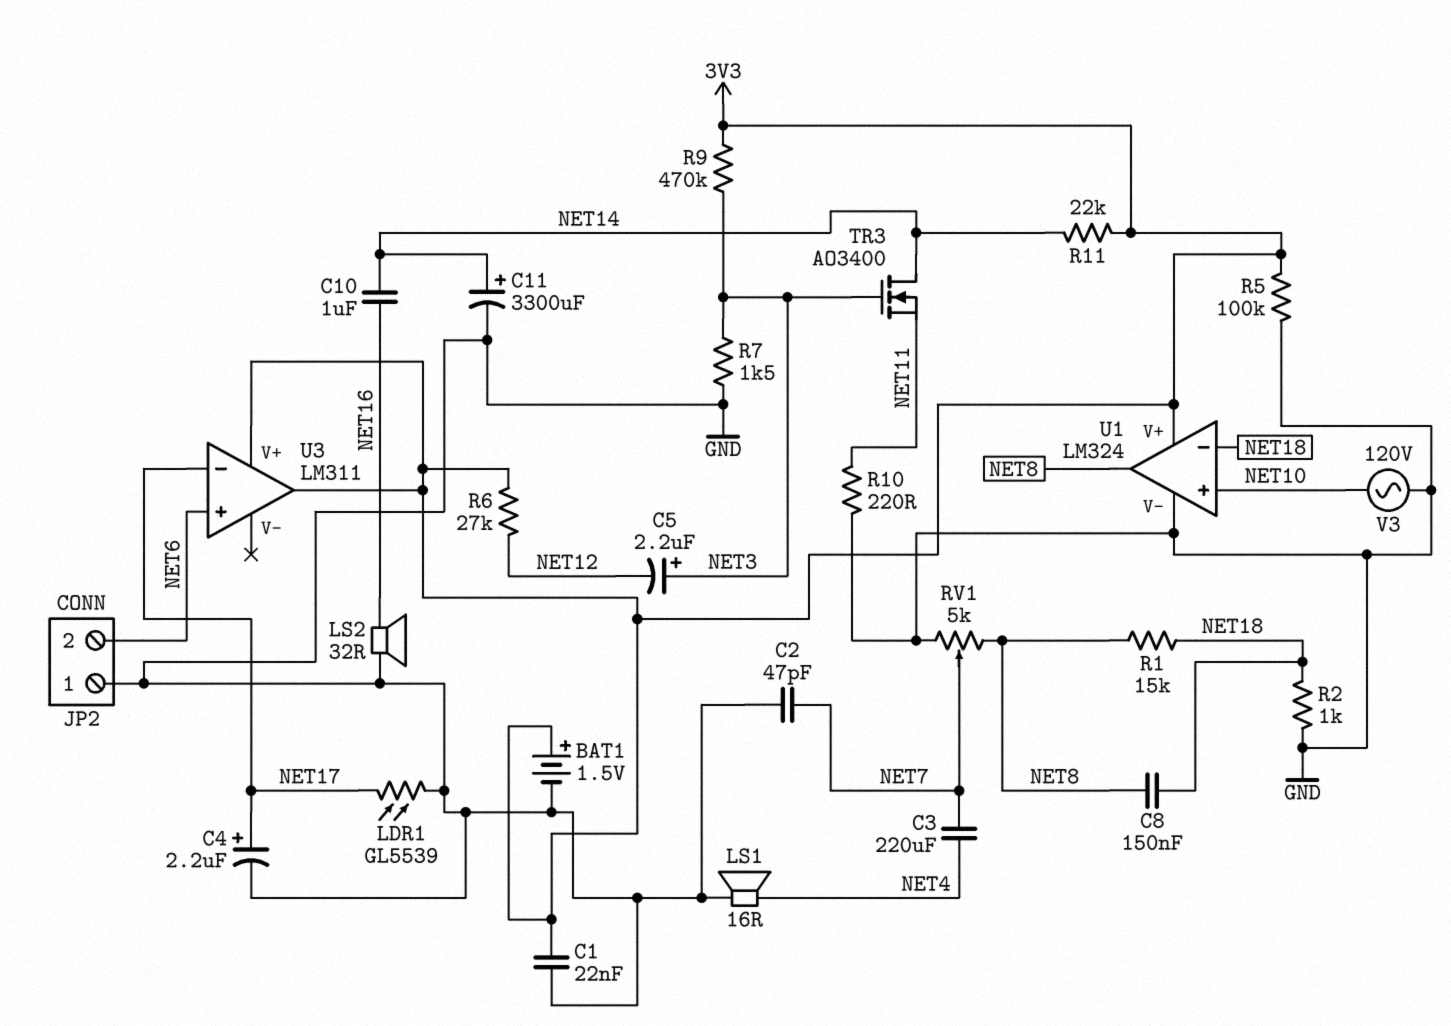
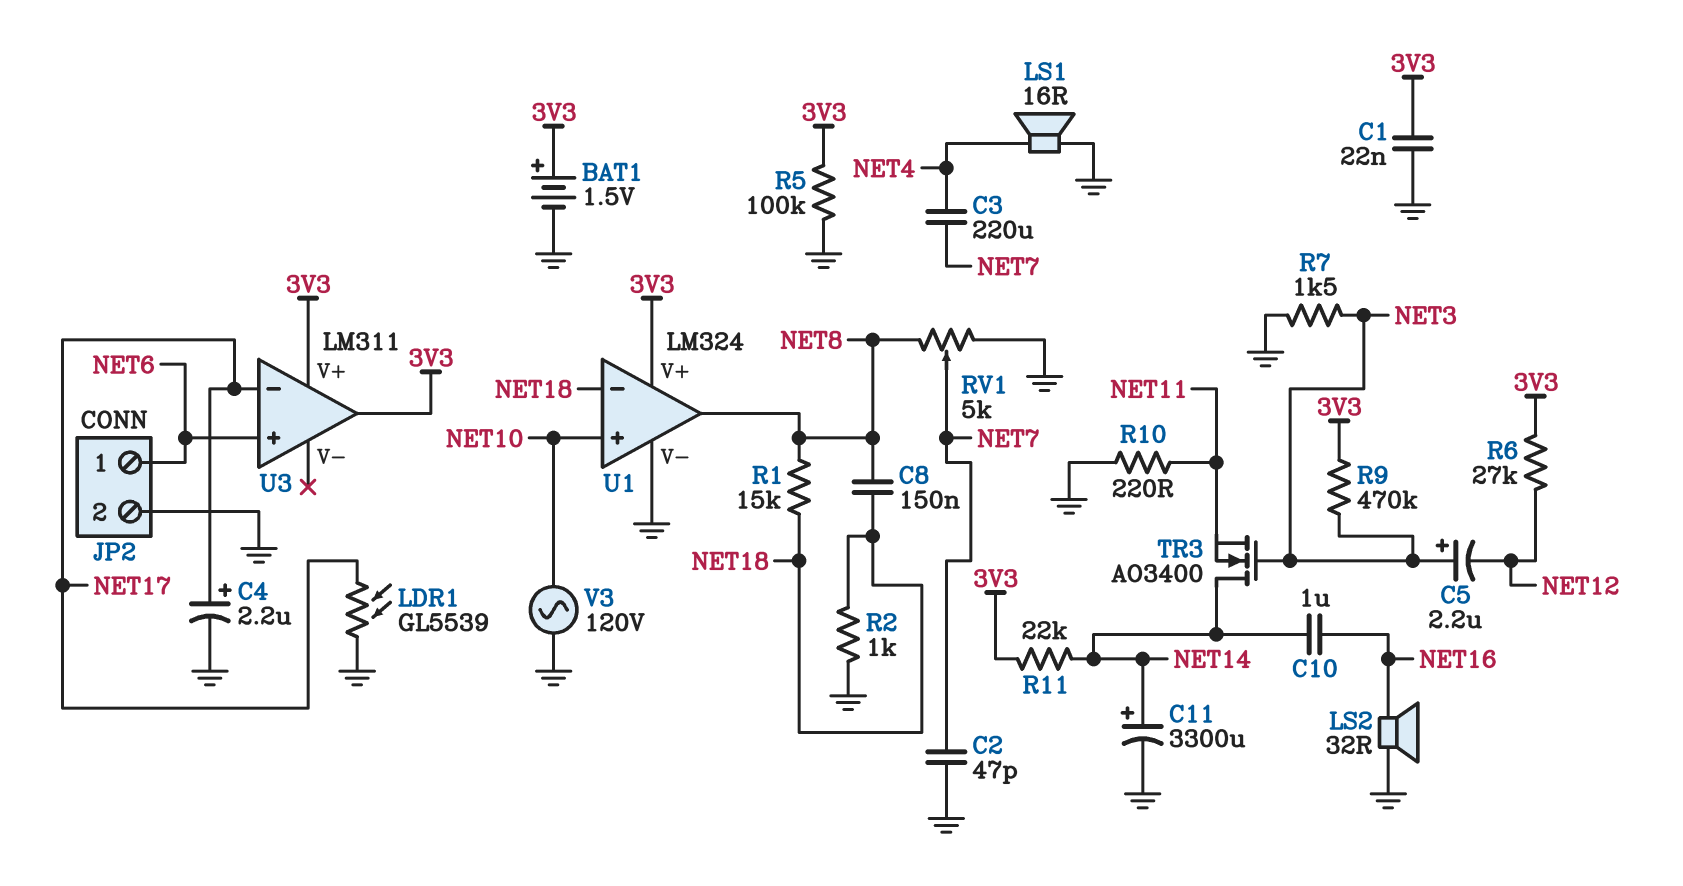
JP2 pin 1: GND -> NET6
JP2 pin 2: NET6 -> GND

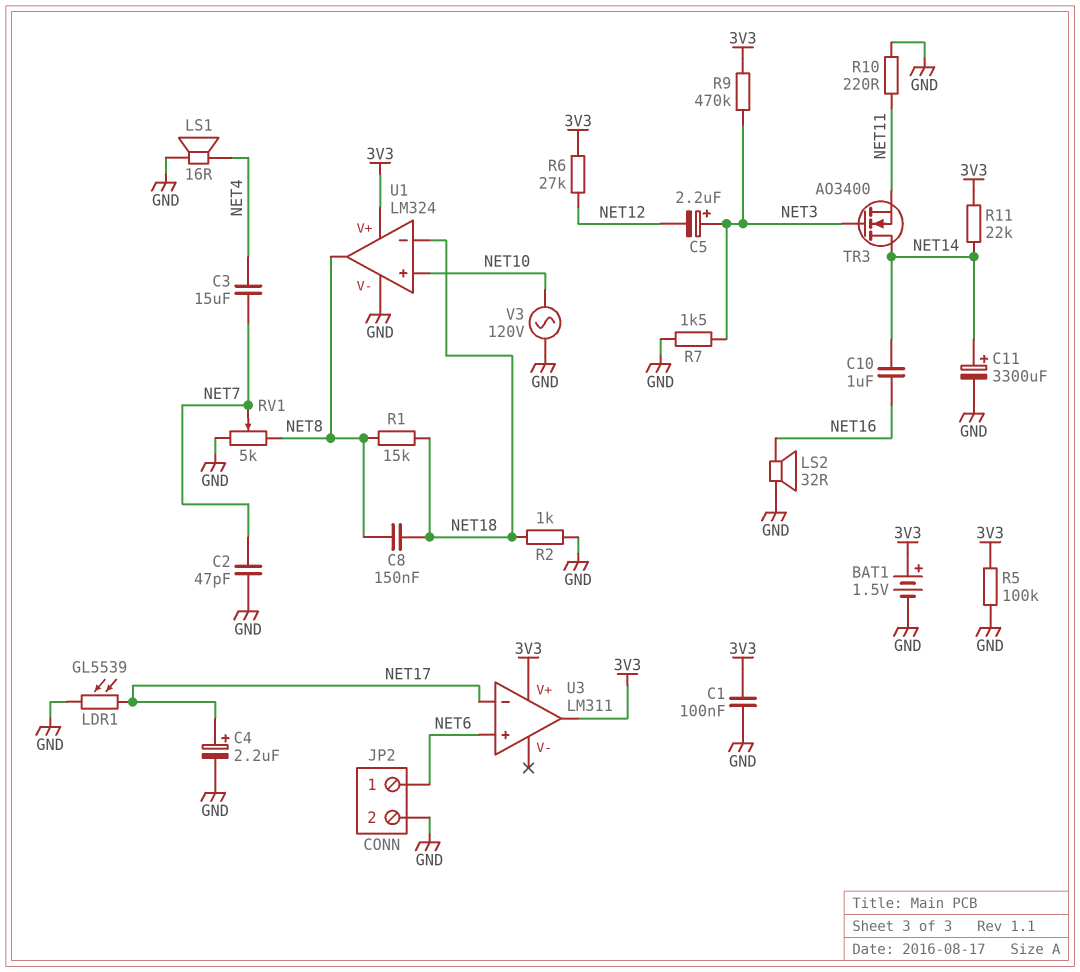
C1: 22nF (3V3, GND) -> 100nF (3V3, GND)
C3: 220uF (NET4, NET7) -> 15uF (NET4, NET7)

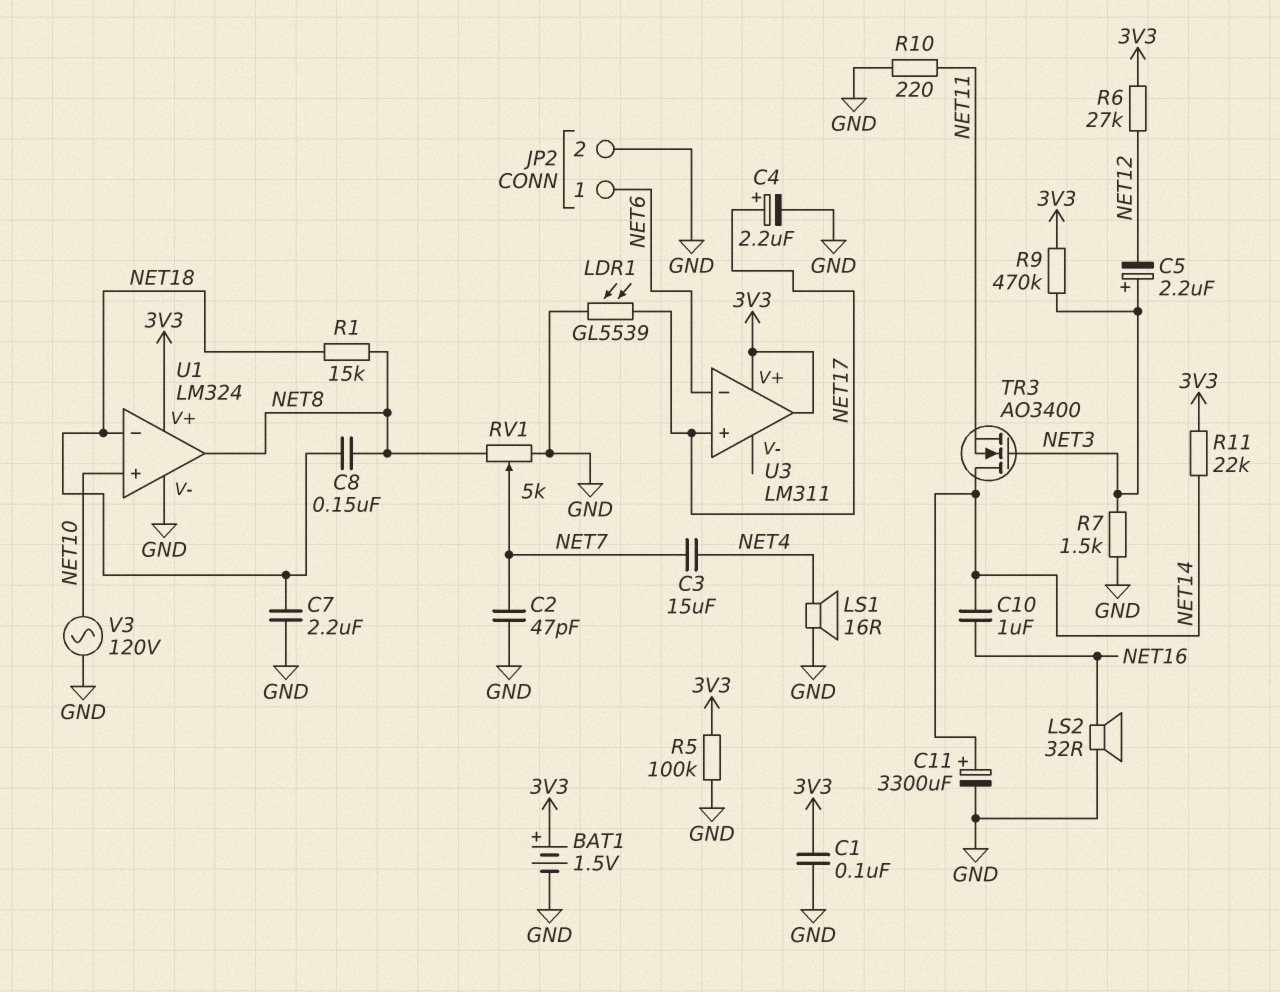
C7: none -> 2.2uF (GND, NET18)
R2: 1k (GND, NET18) -> none
U3 pin in+: NET6 -> NET17
U3 pin in-: NET17 -> NET6

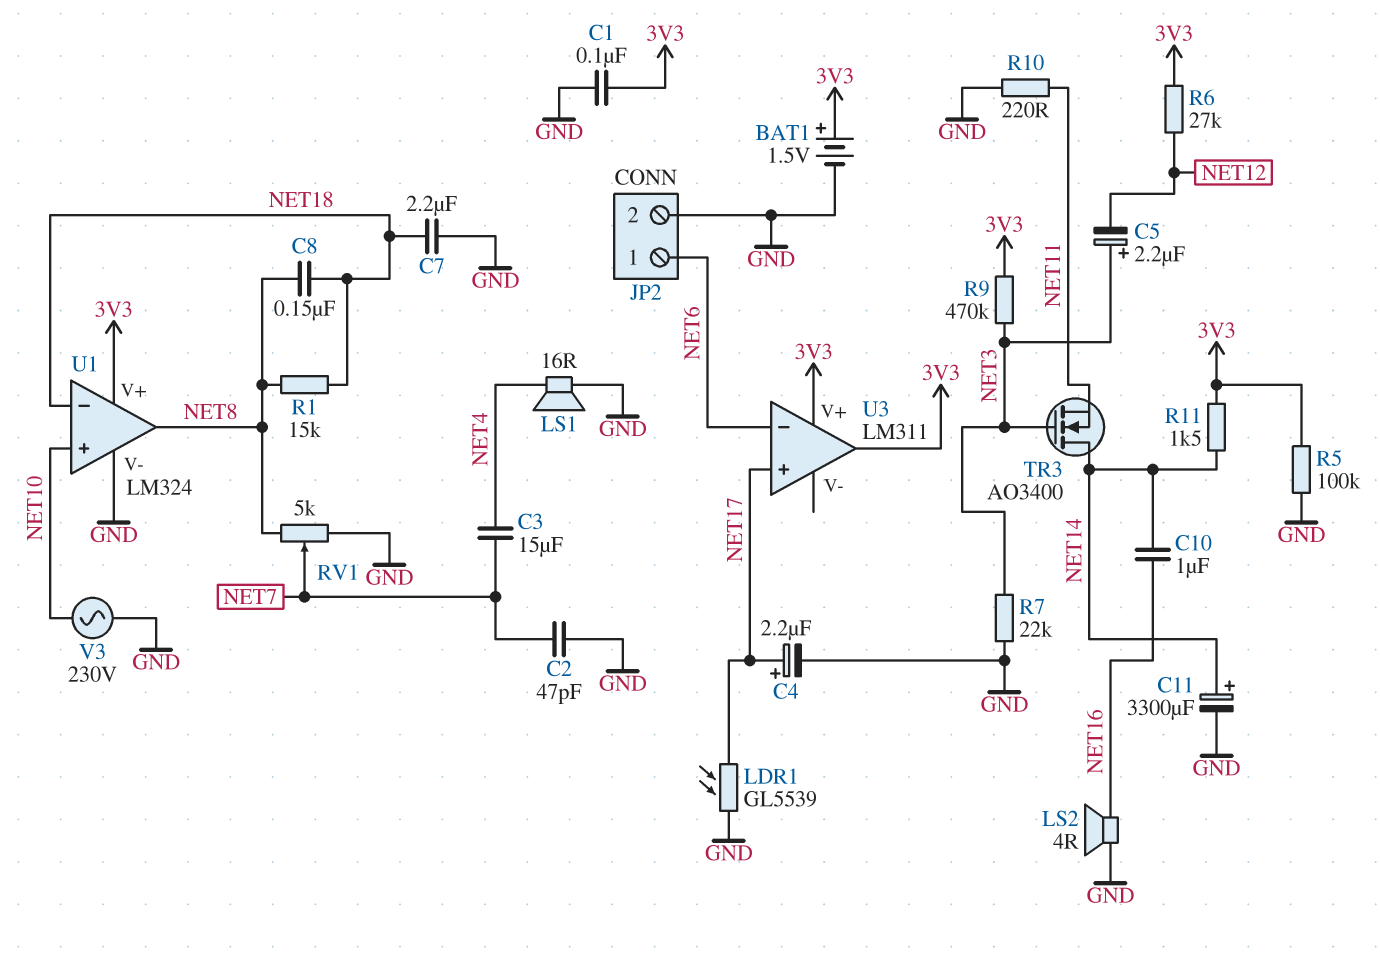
LS2: speaker 32R (GND, NET16) -> speaker 4R (GND, NET16)
R7: 1.5k (GND, NET3) -> 22k (GND, NET3)
R11: 22k (3V3, NET14) -> 1.5k (3V3, NET14)
V3: AC 120V (GND, NET10) -> AC 230V (GND, NET10)

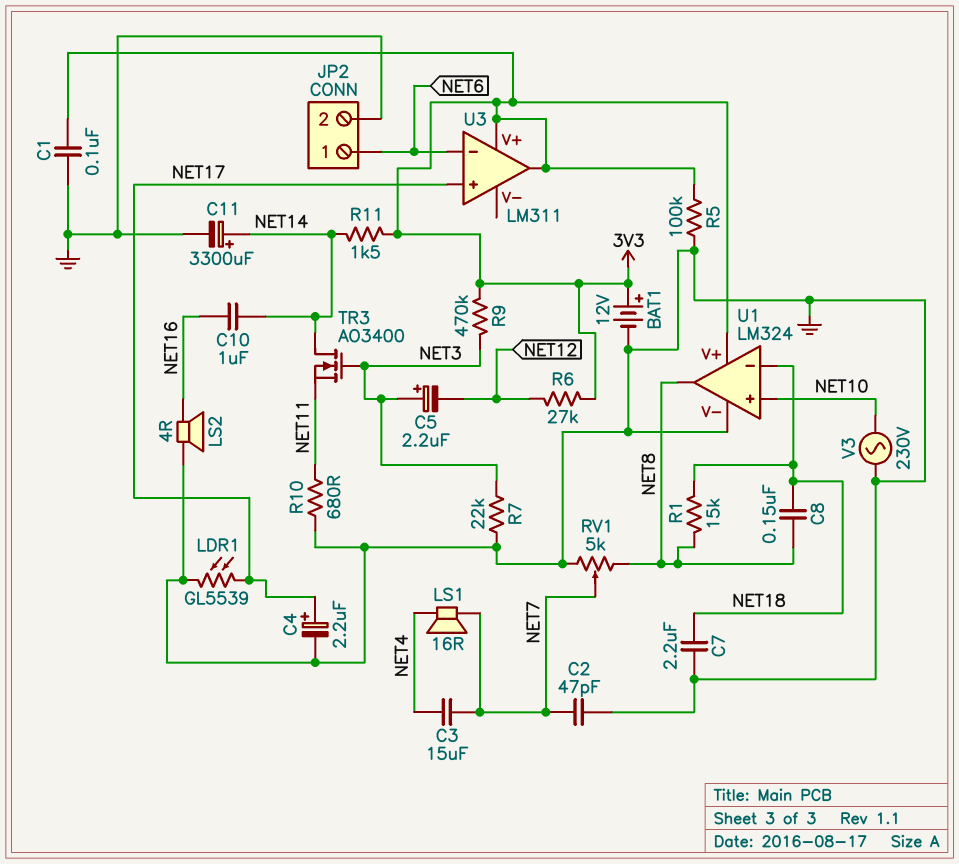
BAT1: 1.5V (plus 3V3, minus GND) -> 12V (plus 3V3, minus GND)
LS1: speaker 16R (GND, NET4) -> speaker 16R (NET4, NET7)
R10: 220 (GND, NET11) -> 680 (GND, NET11)

